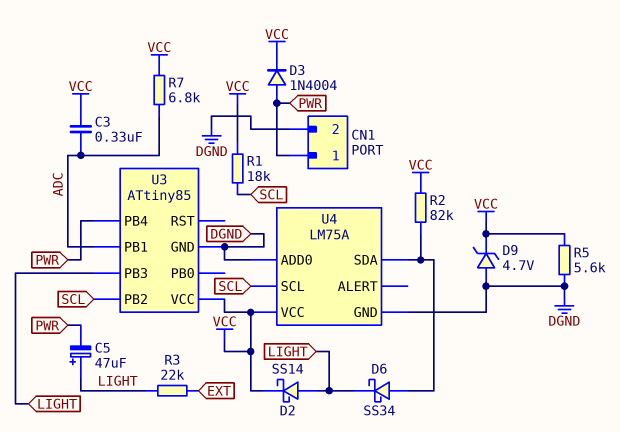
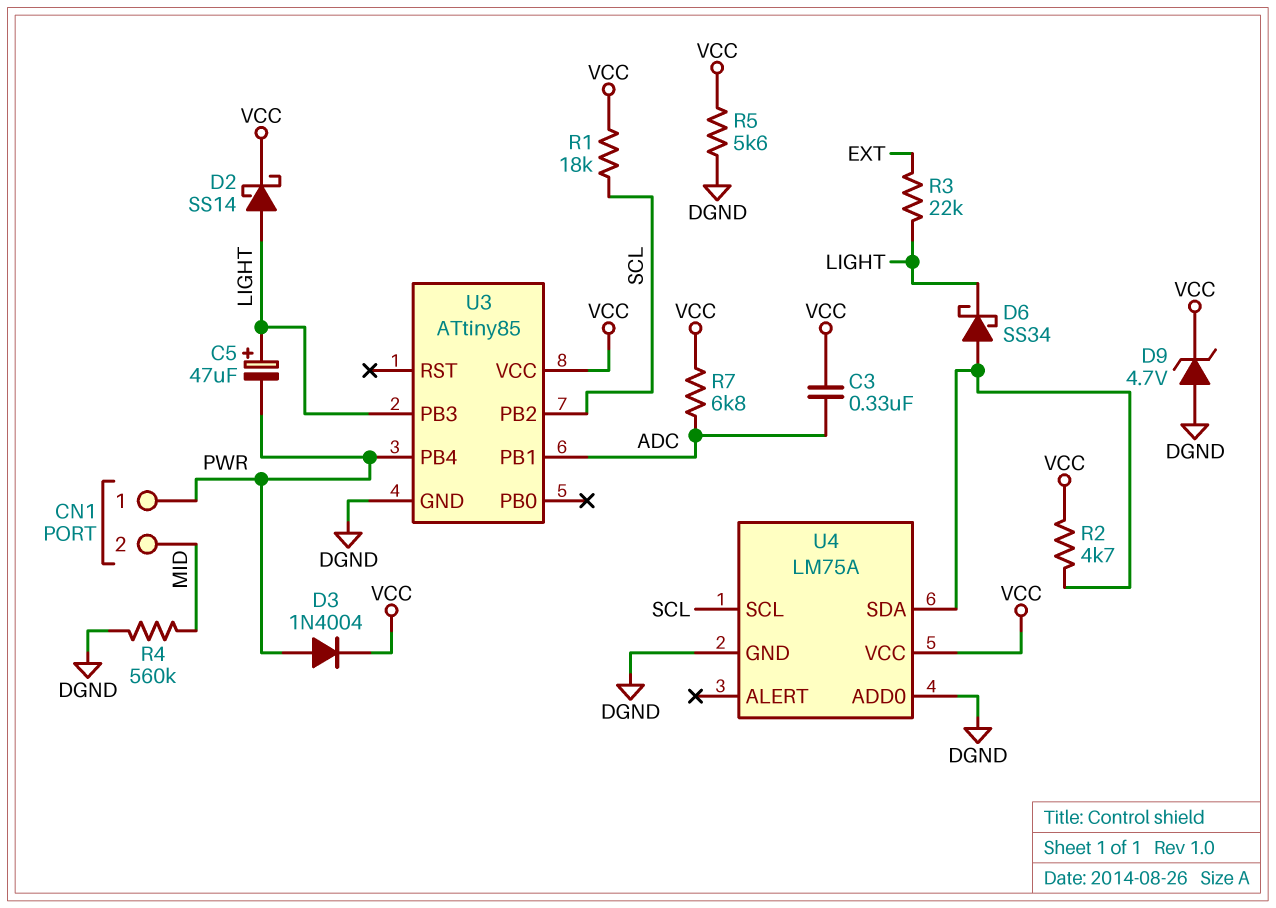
CN1 pin 2: DGND -> MID
R2: 82k (U4/SDA, VCC) -> 4.7k (U4/SDA, VCC)
R4: none -> 560k (DGND, MID)

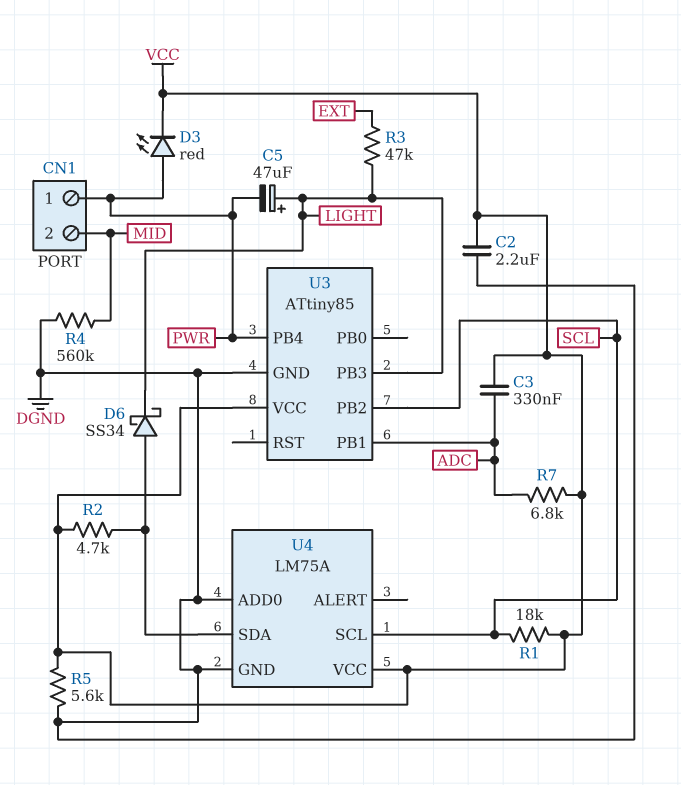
C2: none -> 2.2uF (DGND, VCC)
D2: schottky SS14 (A LIGHT, K VCC) -> none
D3: diode 1N4004 (A PWR, K VCC) -> LED red (A PWR, K VCC)
D9: zener 4.7V (A DGND, K VCC) -> none
R3: 22k (EXT, LIGHT) -> 47k (EXT, LIGHT)

